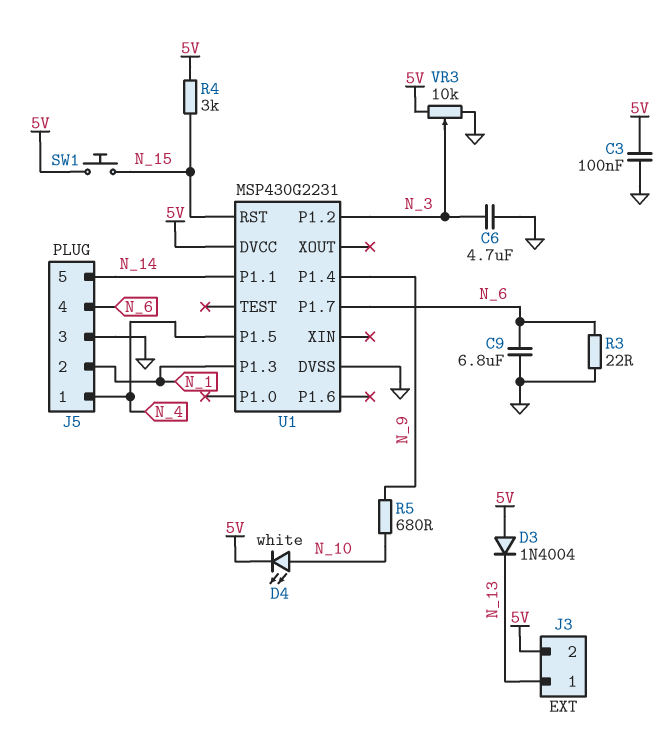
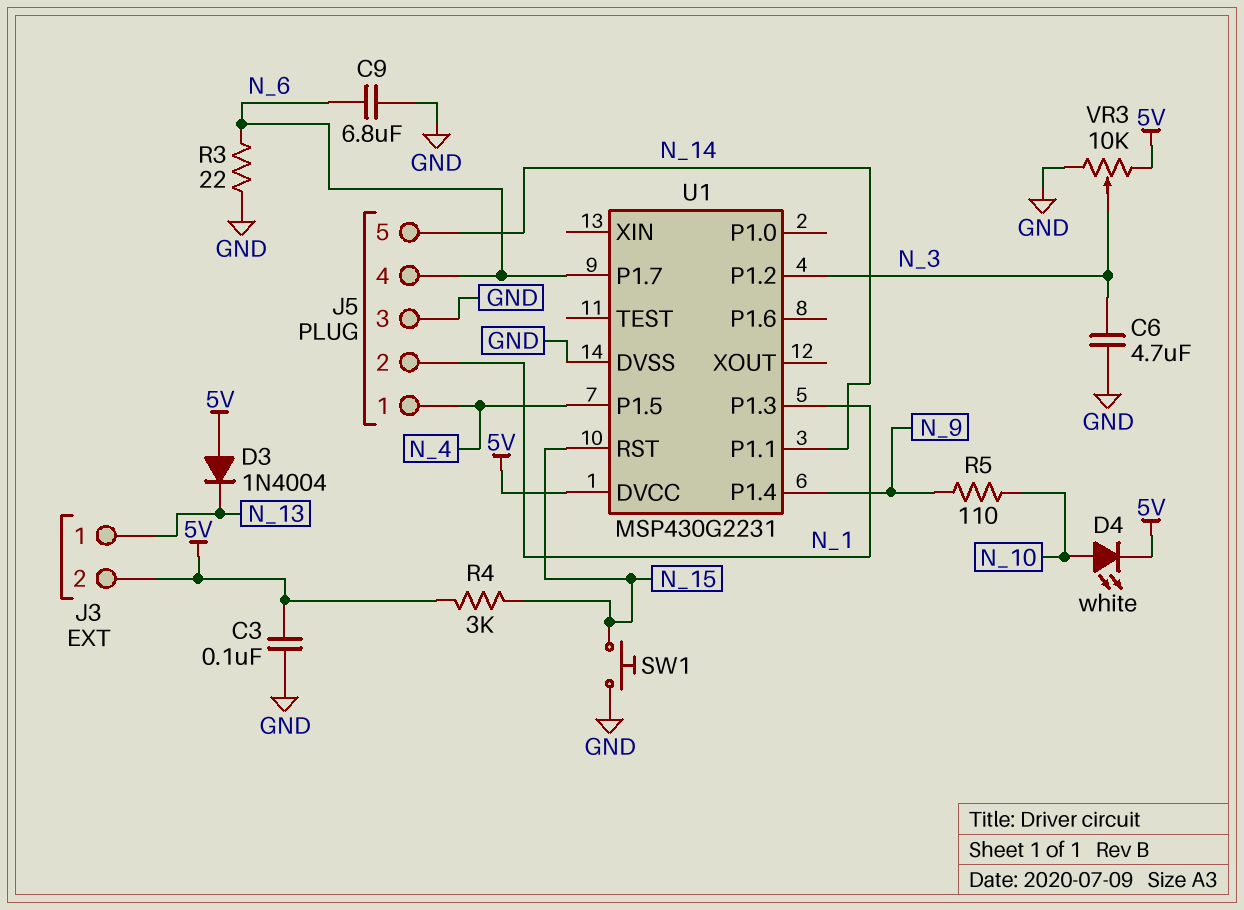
R5: 680 (N_9, N_10) -> 110 (N_9, N_10)
SW1: button (5V, N_15) -> button (GND, N_15)

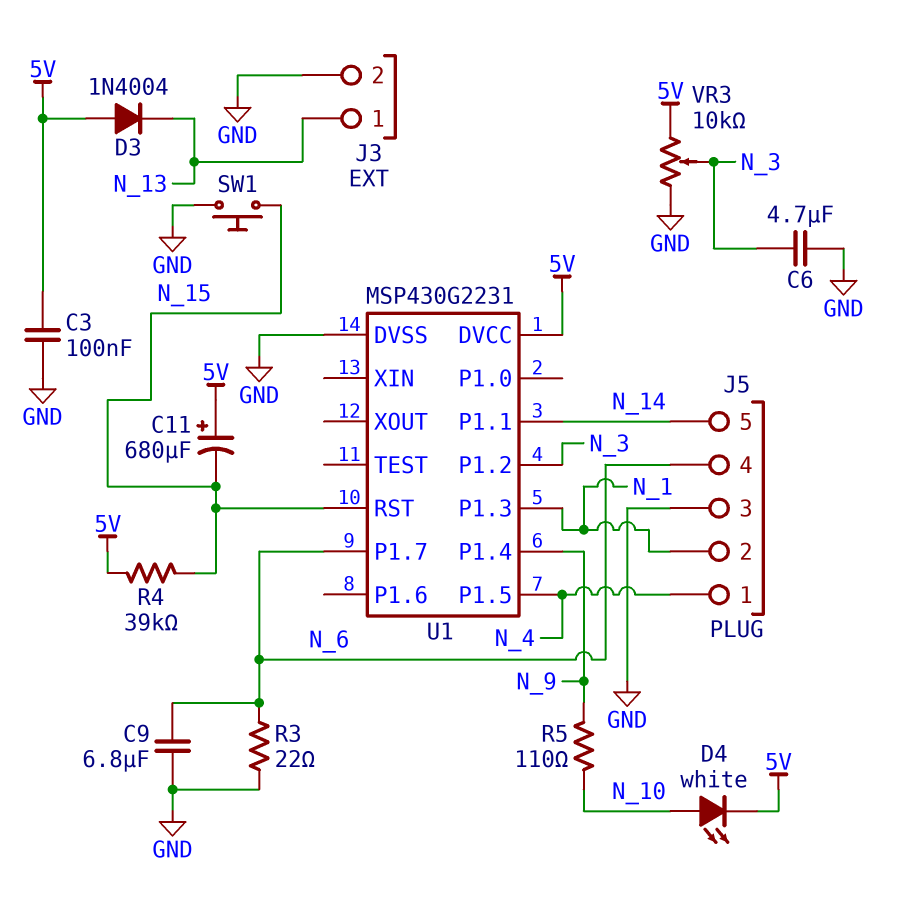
C11: none -> 680uF (plus 5V, minus N_15)
J3 pin 2: 5V -> GND
R4: 3k (5V, N_15) -> 39k (5V, N_15)

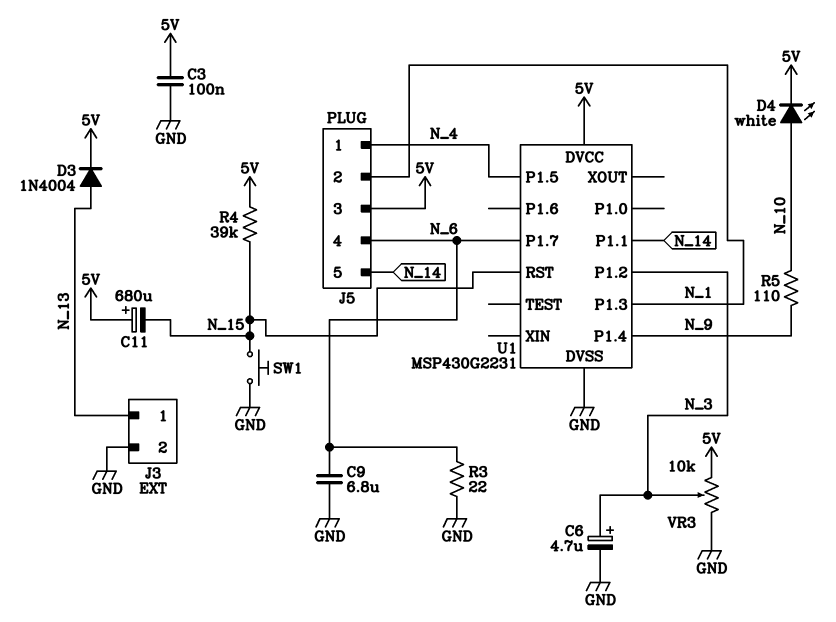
C6: 4.7uF (GND, N_3) -> 4.7uF (plus N_3, minus GND)
D3: diode 1N4004 (A 5V, K N_13) -> diode 1N4004 (A N_13, K 5V)
J5 pin 3: GND -> 5V

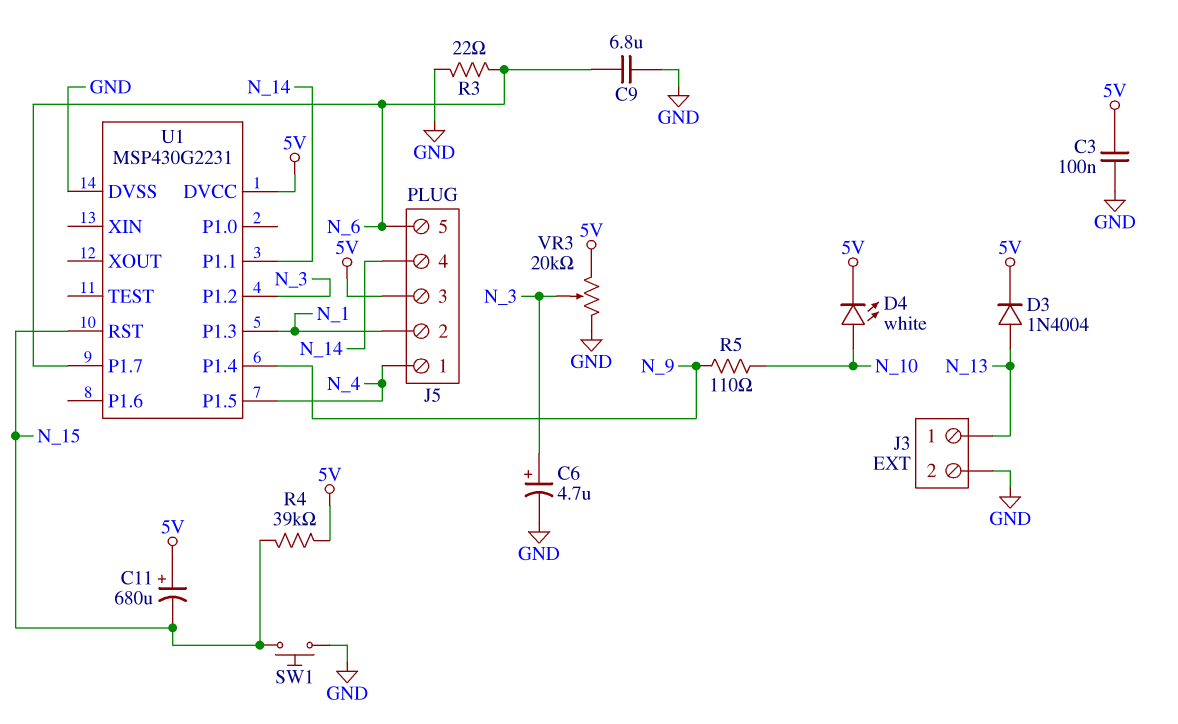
J5 pin 4: N_6 -> N_14
J5 pin 5: N_14 -> N_6
VR3: 10k (5V, GND, wiper N_3) -> 20k (5V, GND, wiper N_3)

